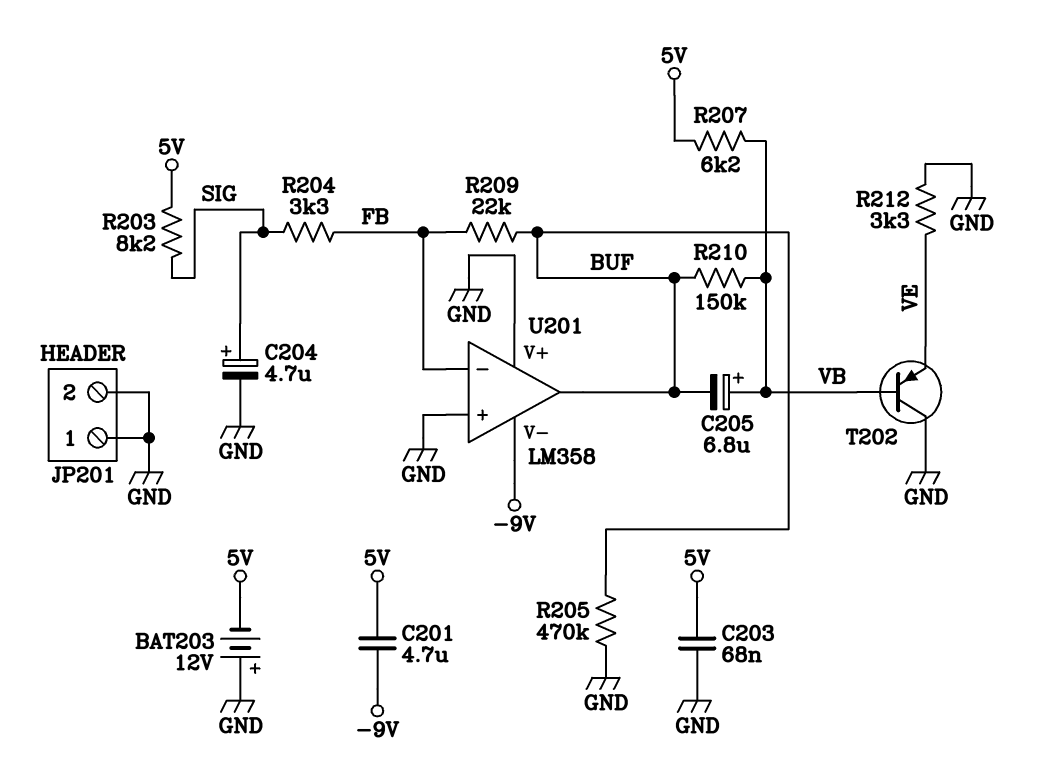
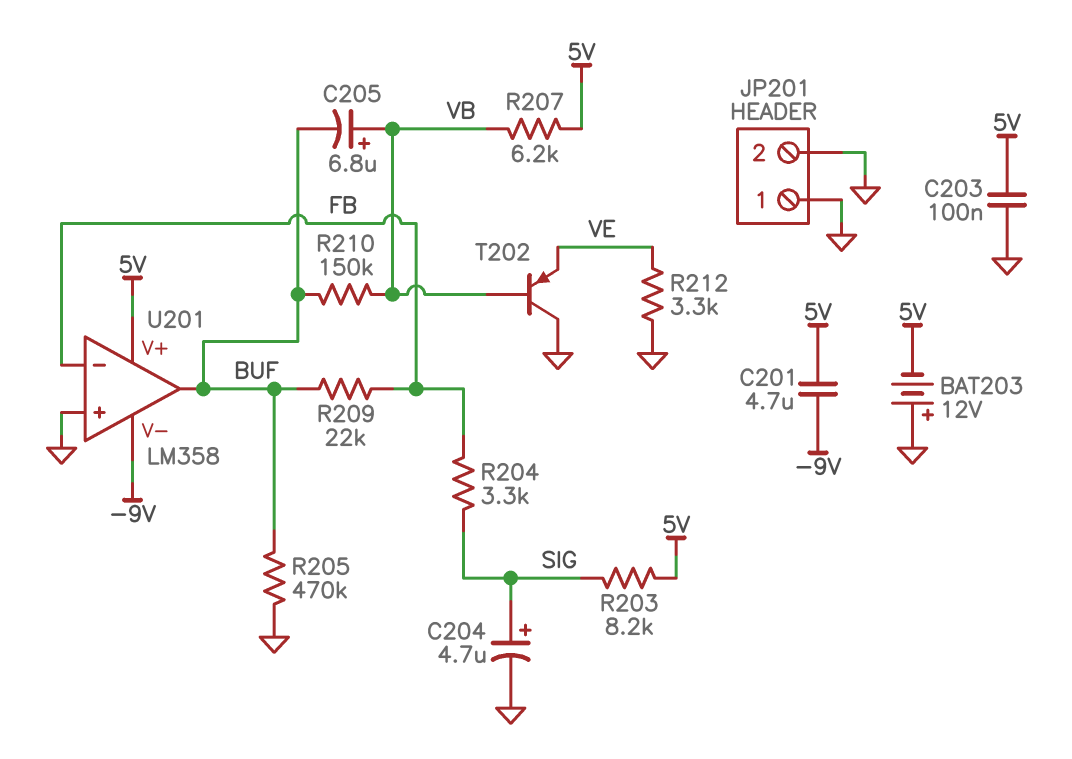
C203: 68nF (5V, GND) -> 100nF (5V, GND)
U201 pin V+: GND -> 5V

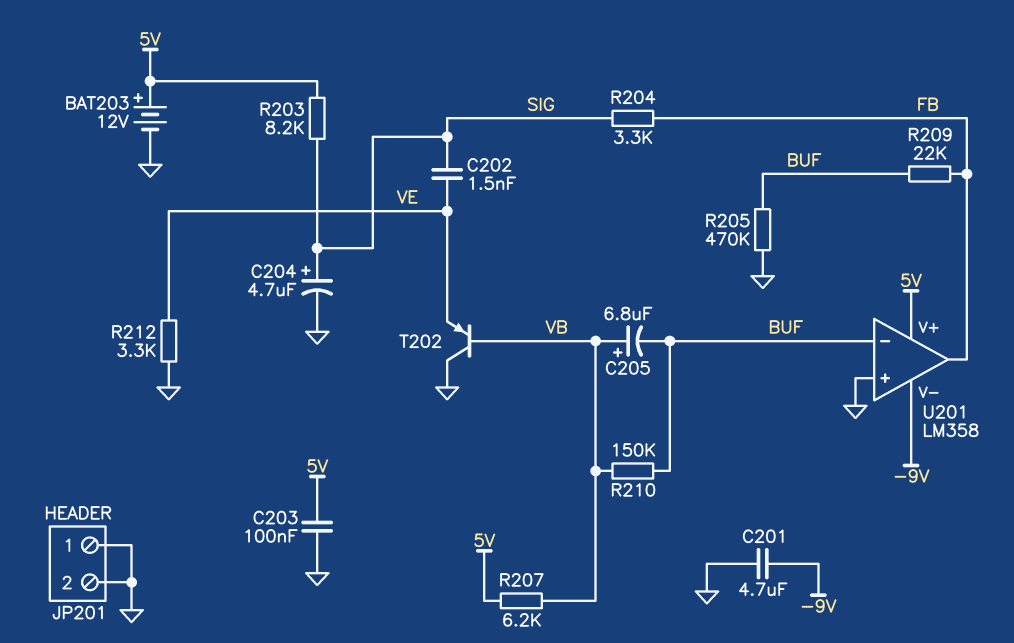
BAT203: 12V (plus GND, minus 5V) -> 12V (plus 5V, minus GND)
C201: 4.7uF (-9V, 5V) -> 4.7uF (-9V, GND)
C202: none -> 1.5nF (SIG, VE)
U201 pin in-: FB -> BUF
U201 pin out: BUF -> FB

